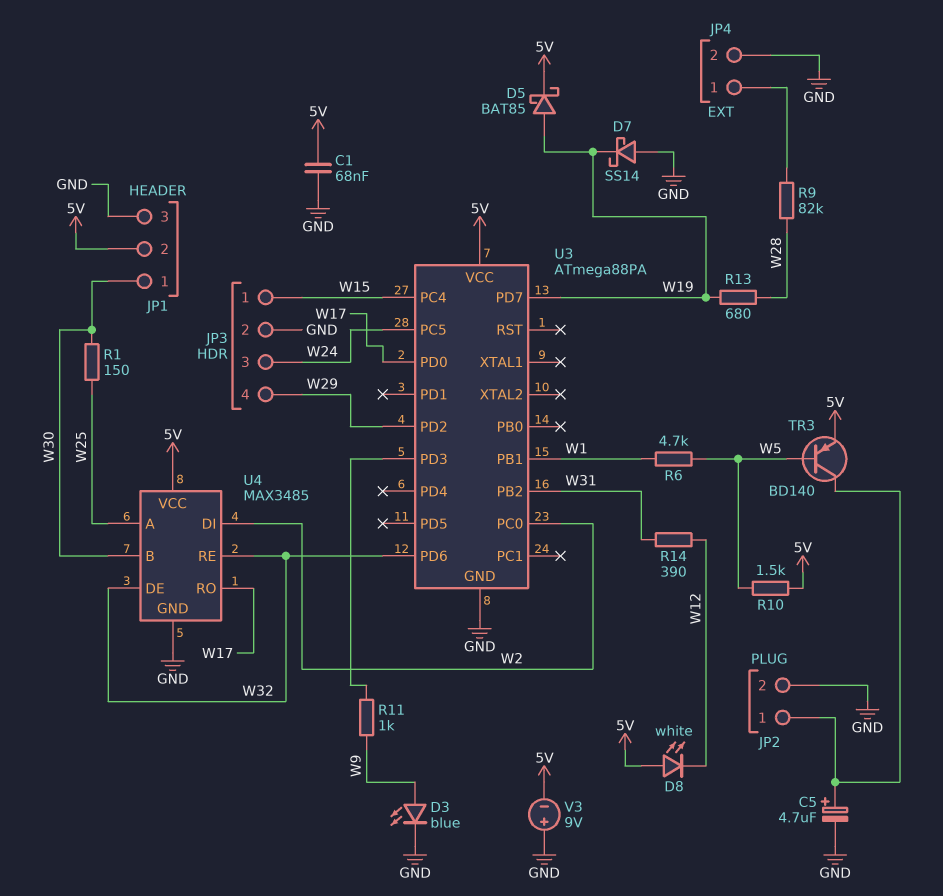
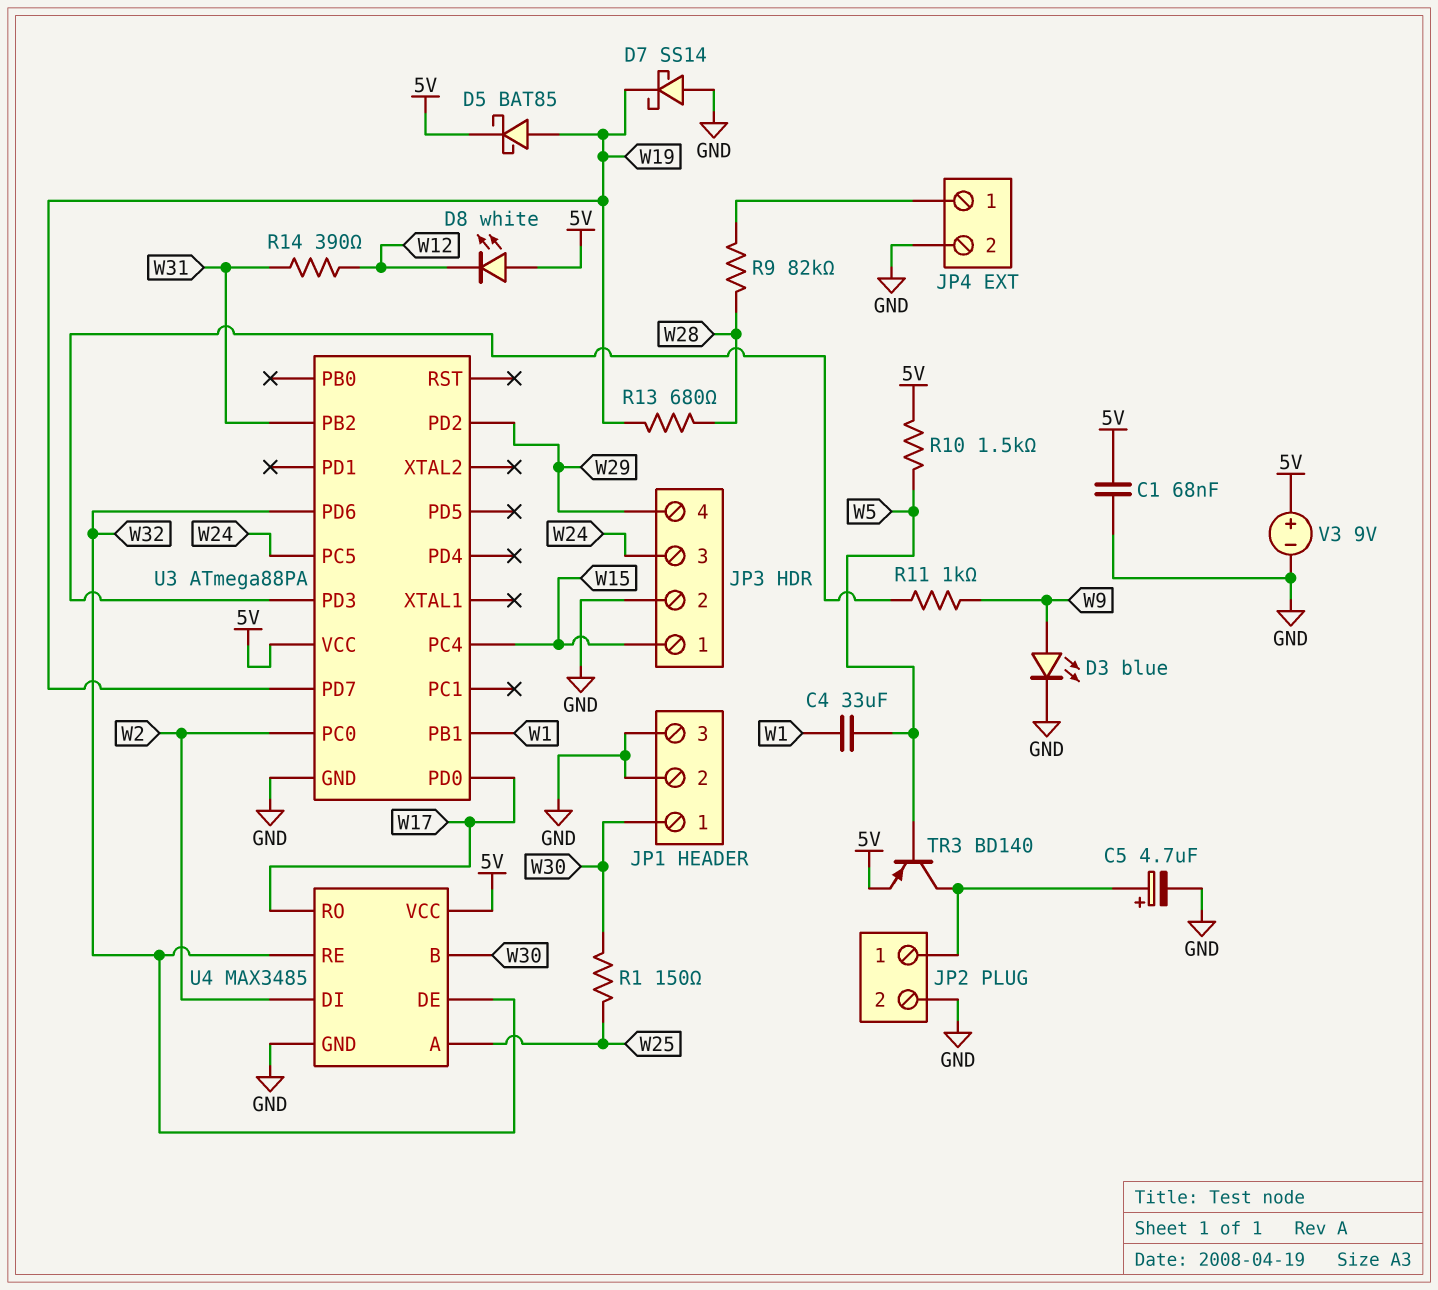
C4: none -> 33uF (W1, W5)
JP1 pin 2: 5V -> GND
R6: 4.7k (W1, W5) -> none
V3: 9V (plus GND, minus 5V) -> 9V (plus 5V, minus GND)

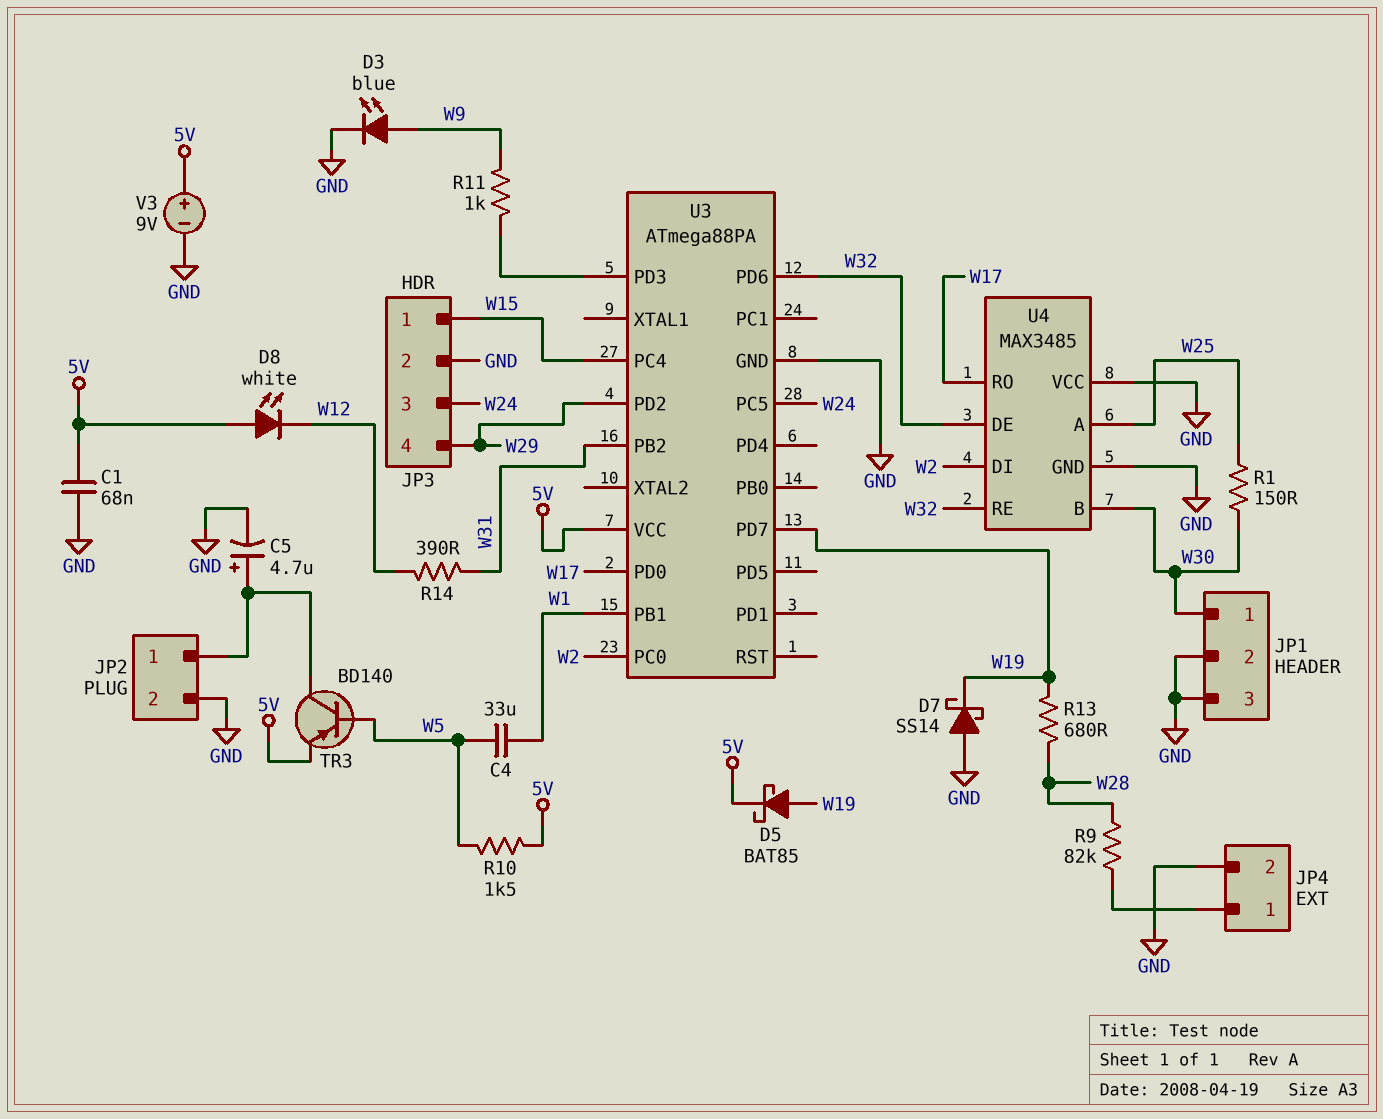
U4 pin VCC: 5V -> GND

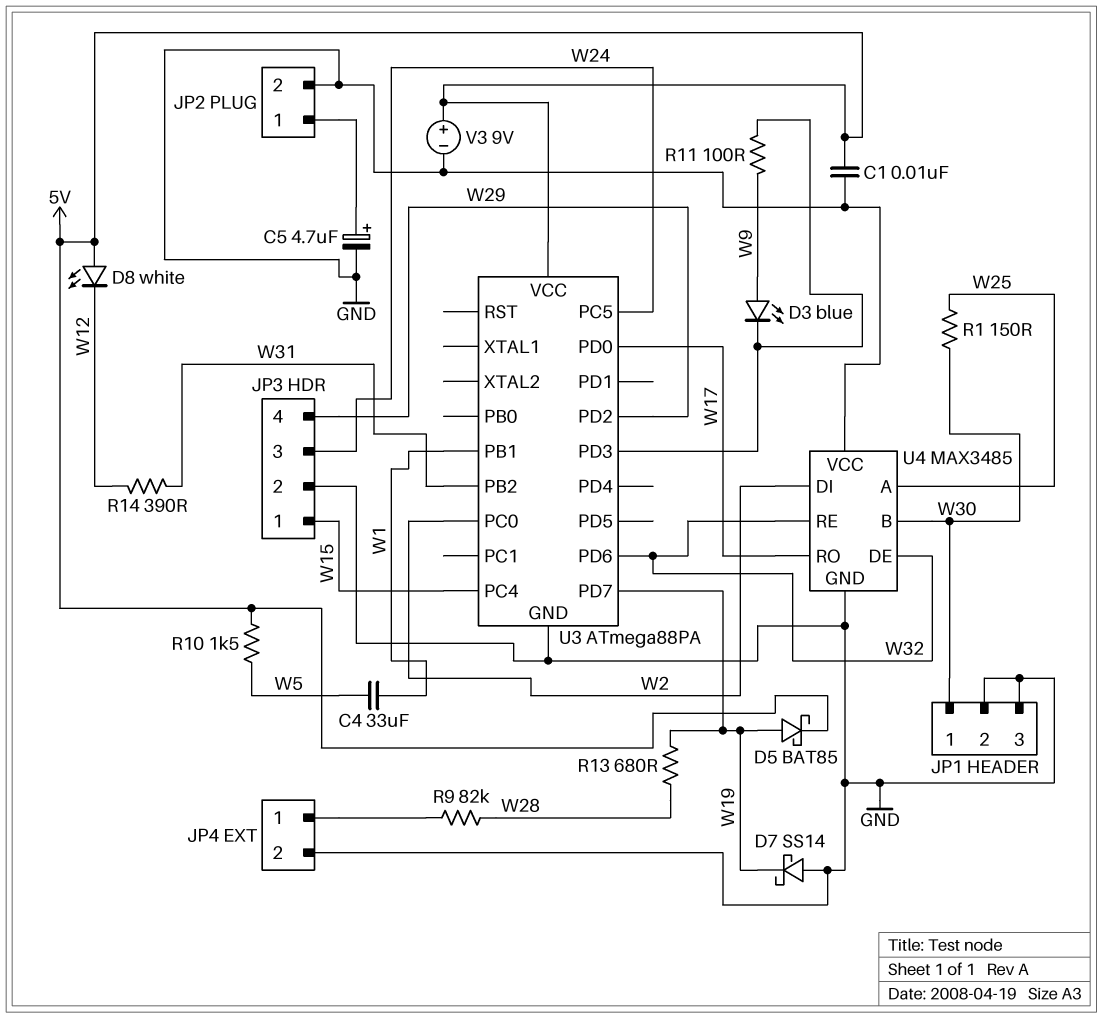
C1: 68nF (5V, GND) -> 10nF (5V, GND)
D3: LED blue (A W9, K GND) -> LED blue (A W9, K U3/PD3)
R11: 1k (U3/PD3, W9) -> 100 (U3/PD3, W9)
TR3: PNP BD140 (B W5, C JP2/1, E 5V) -> none

